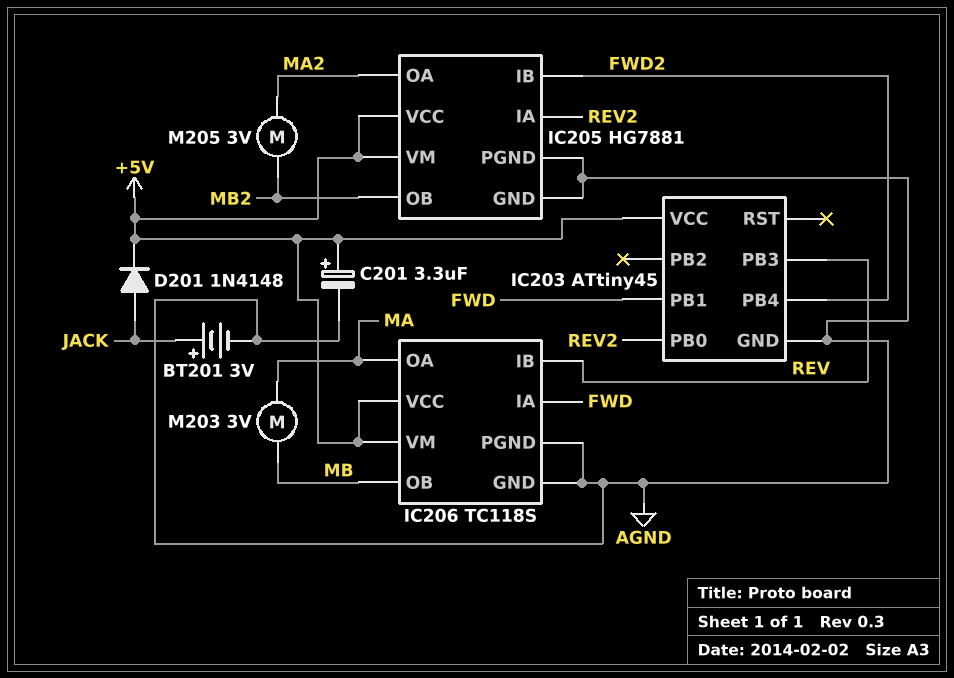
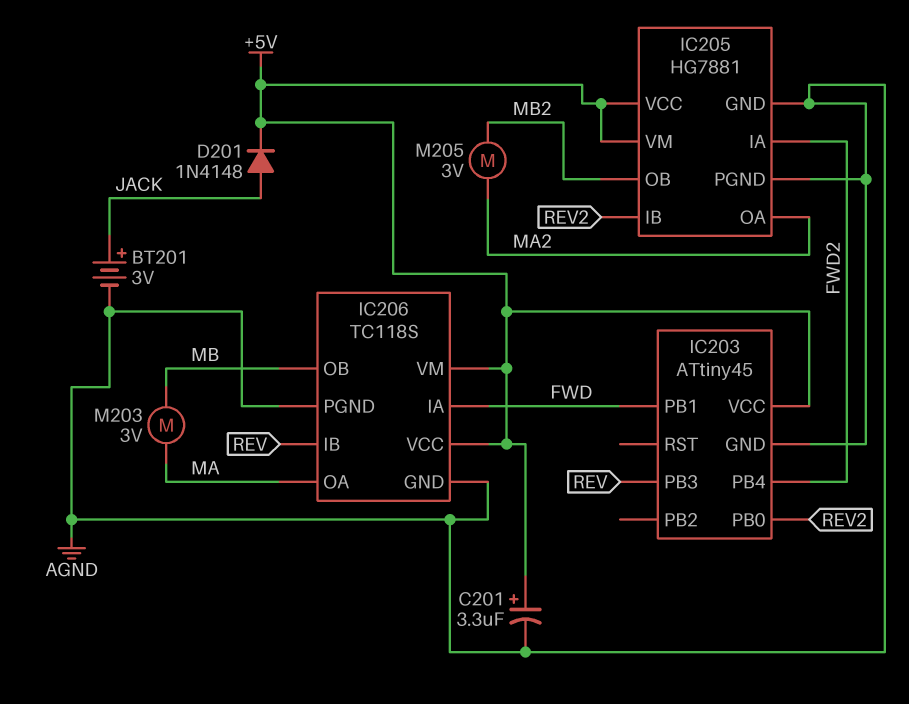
IC205 pin IA: REV2 -> FWD2
IC205 pin IB: FWD2 -> REV2

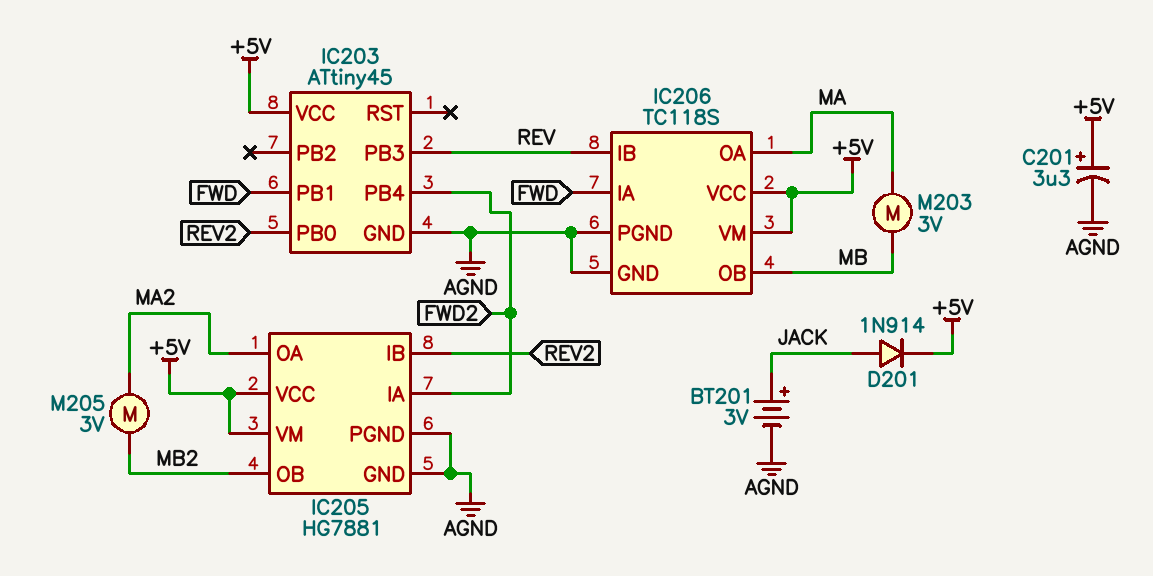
D201: diode 1N4148 (A JACK, K +5V) -> diode 1N914 (A JACK, K +5V)

